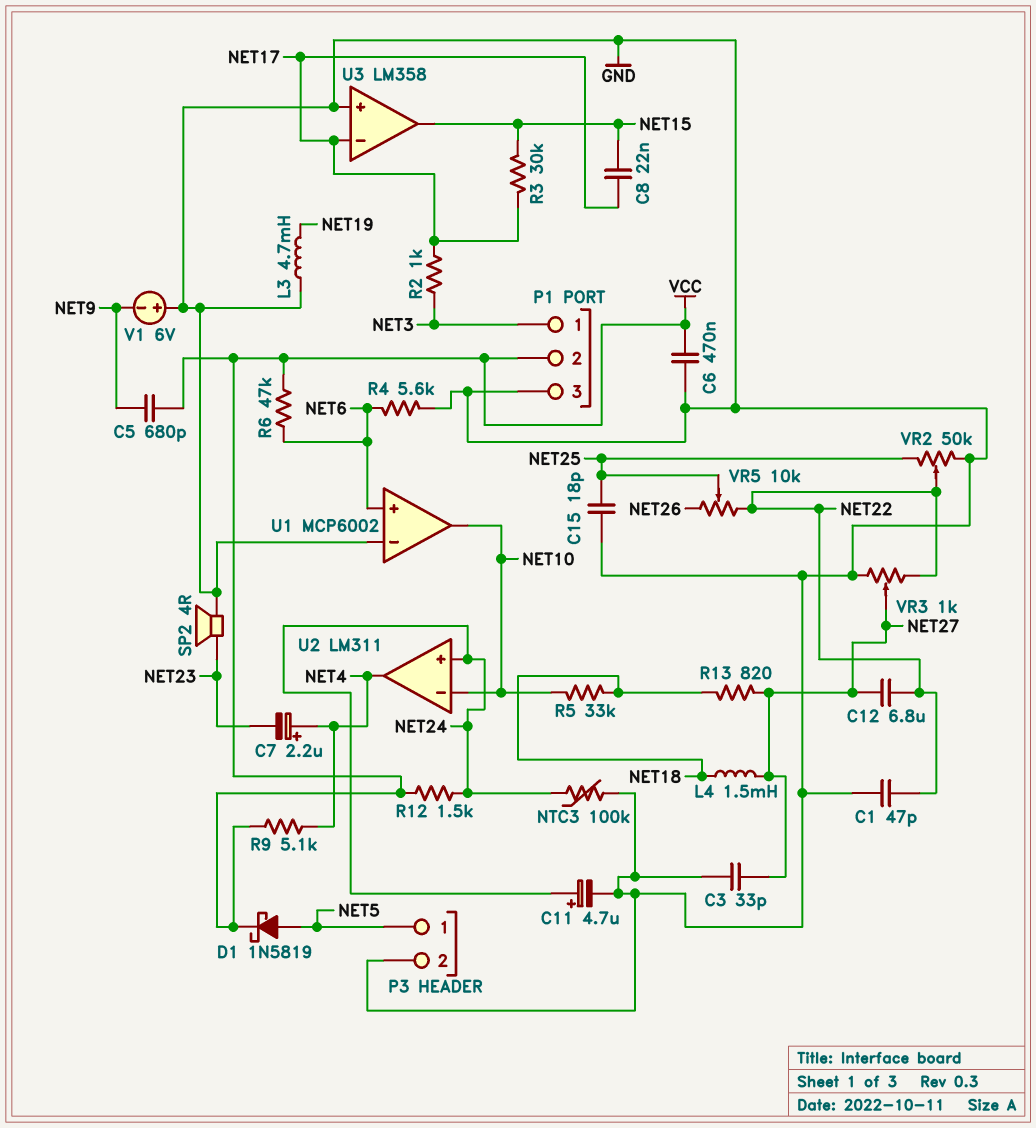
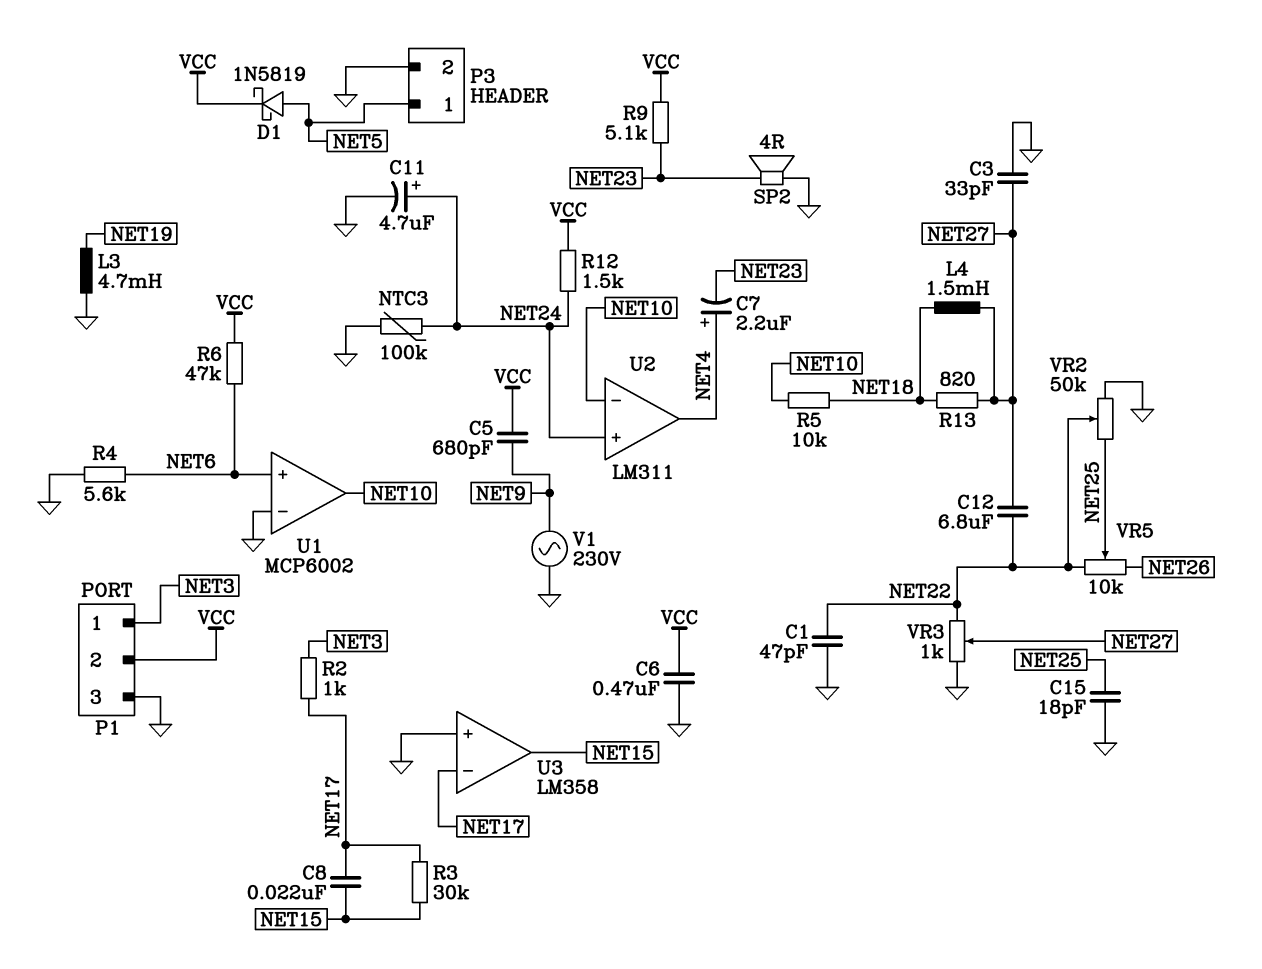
R5: 33k (NET10, NET18) -> 10k (NET10, NET18)
R9: 5.1k (NET4, VCC) -> 5.1k (NET23, VCC)
V1: 6V (plus GND, minus NET9) -> AC 230V (GND, NET9)

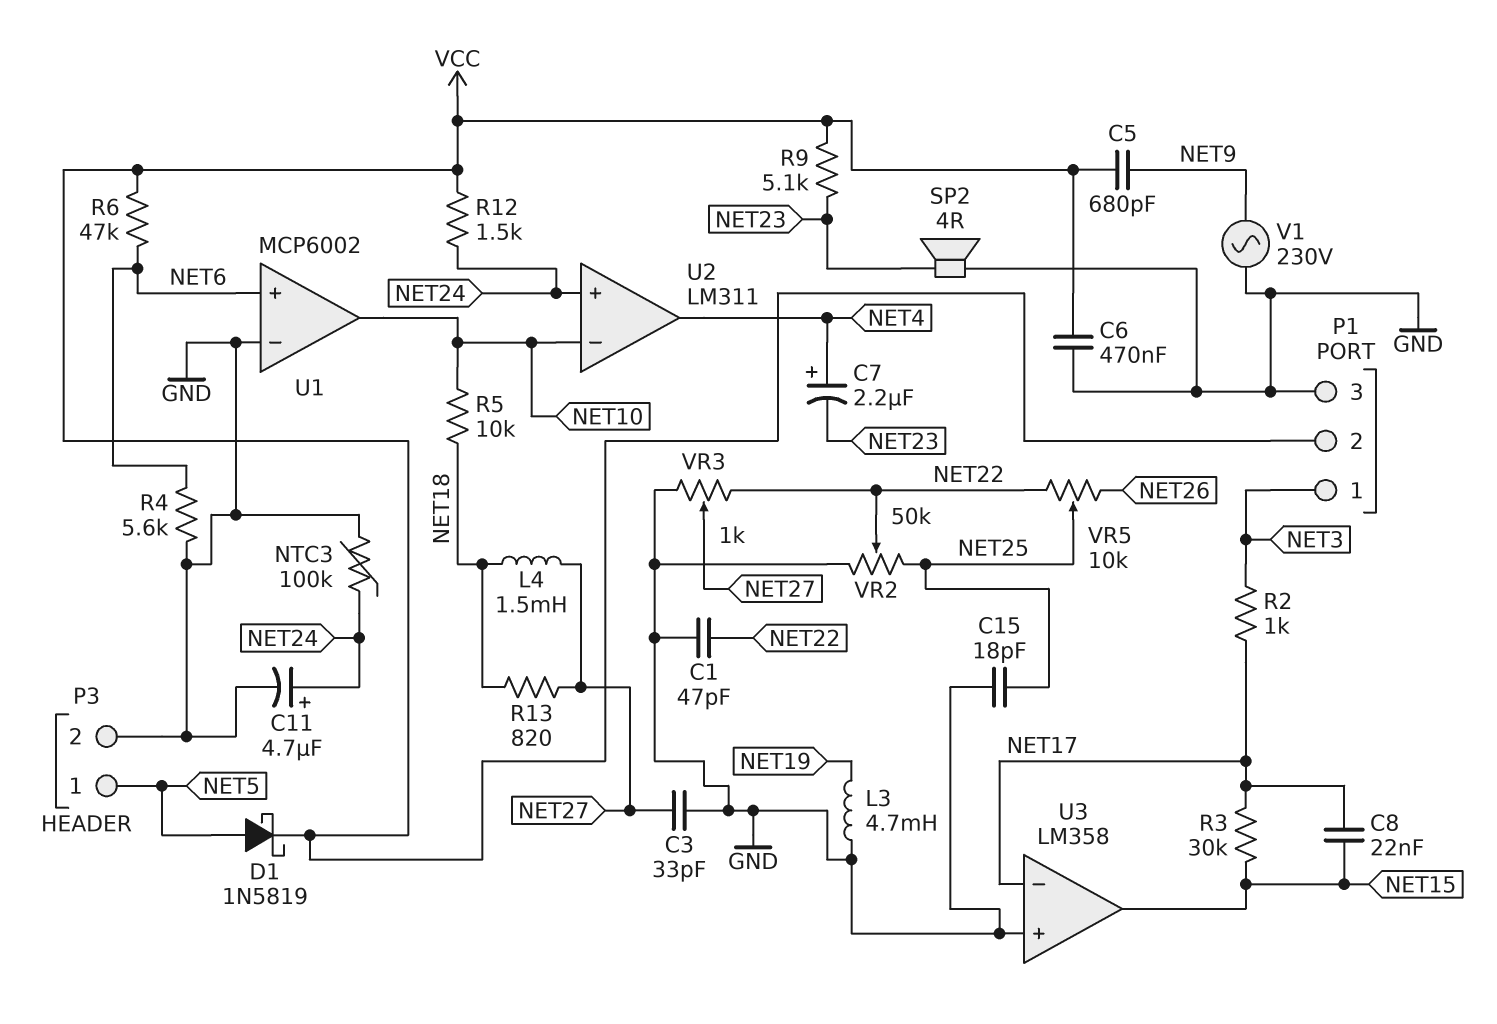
C12: 6.8uF (NET22, NET27) -> none

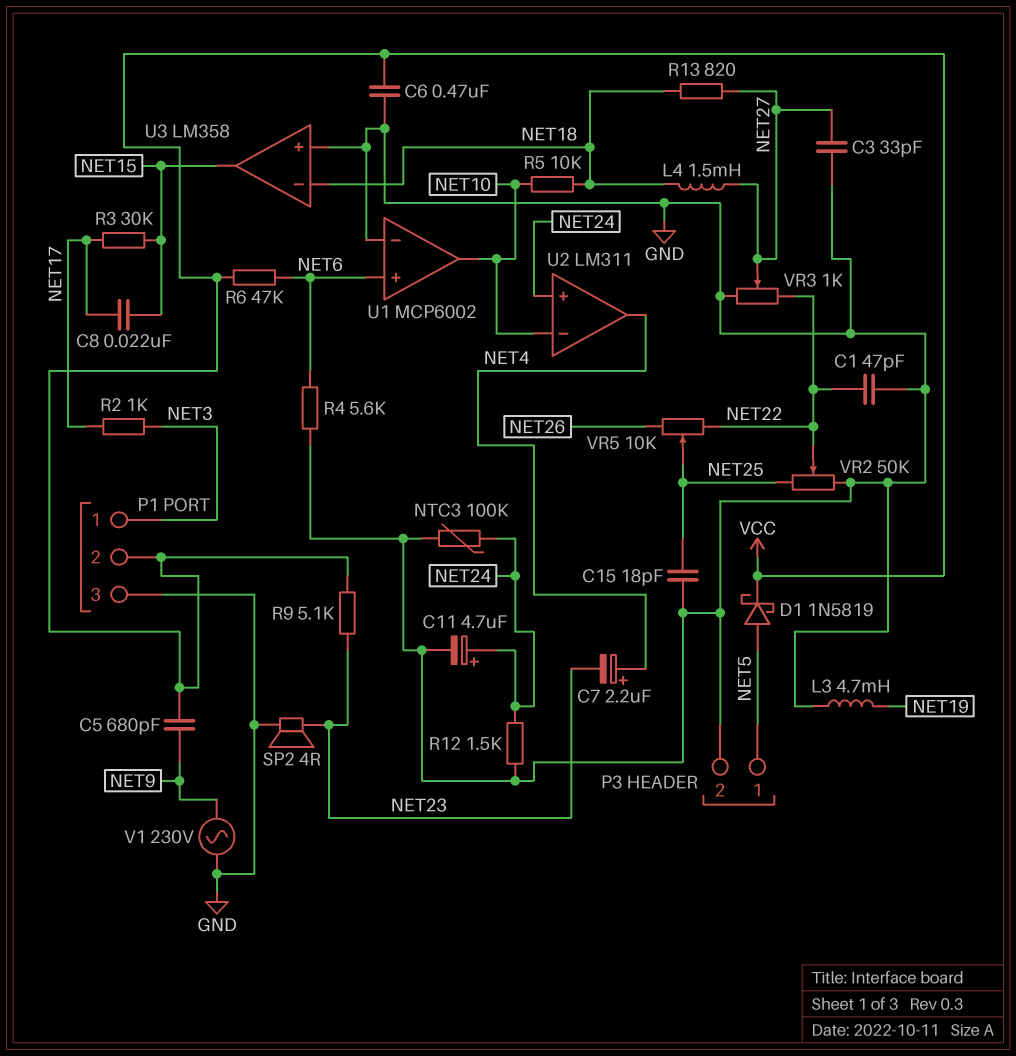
R12: 1.5k (NET24, VCC) -> 1.5k (GND, NET24)
U3 pin in-: NET17 -> NET18

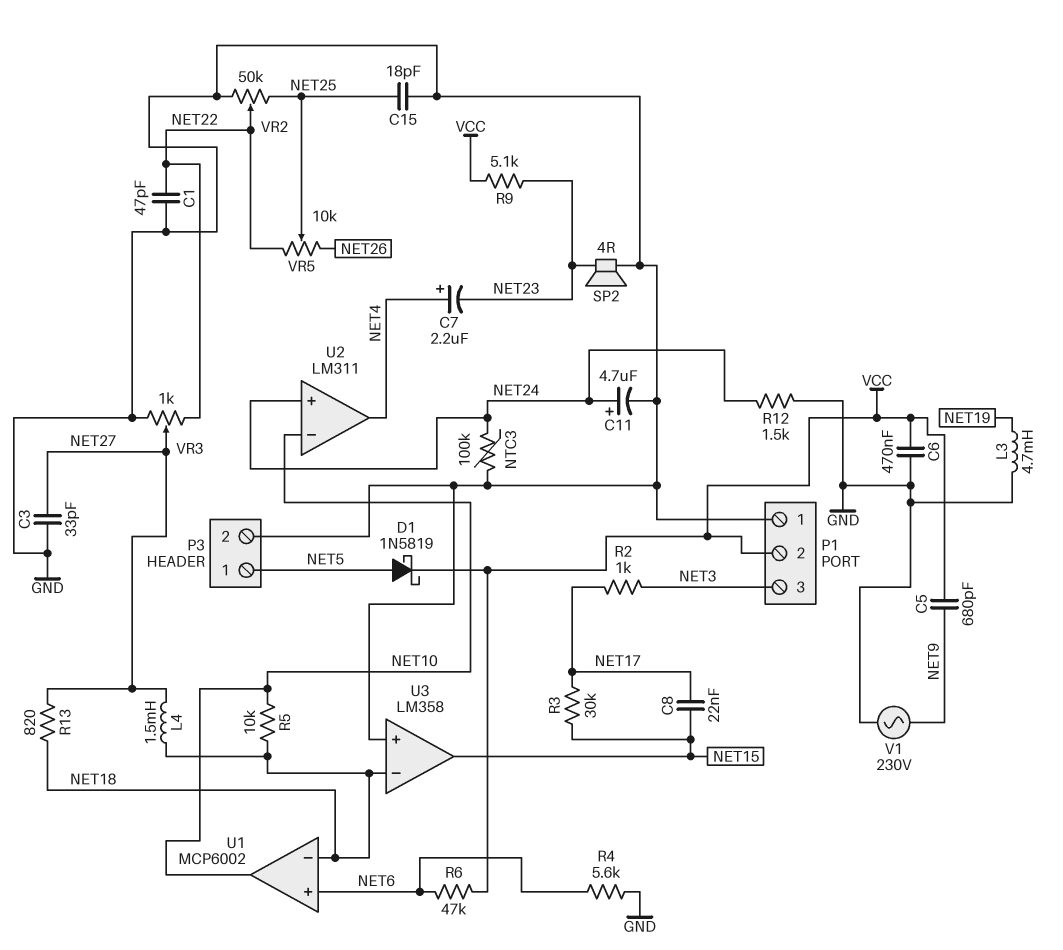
P1 pin 1: NET3 -> GND
P1 pin 3: GND -> NET3
U1 pin in-: GND -> NET18

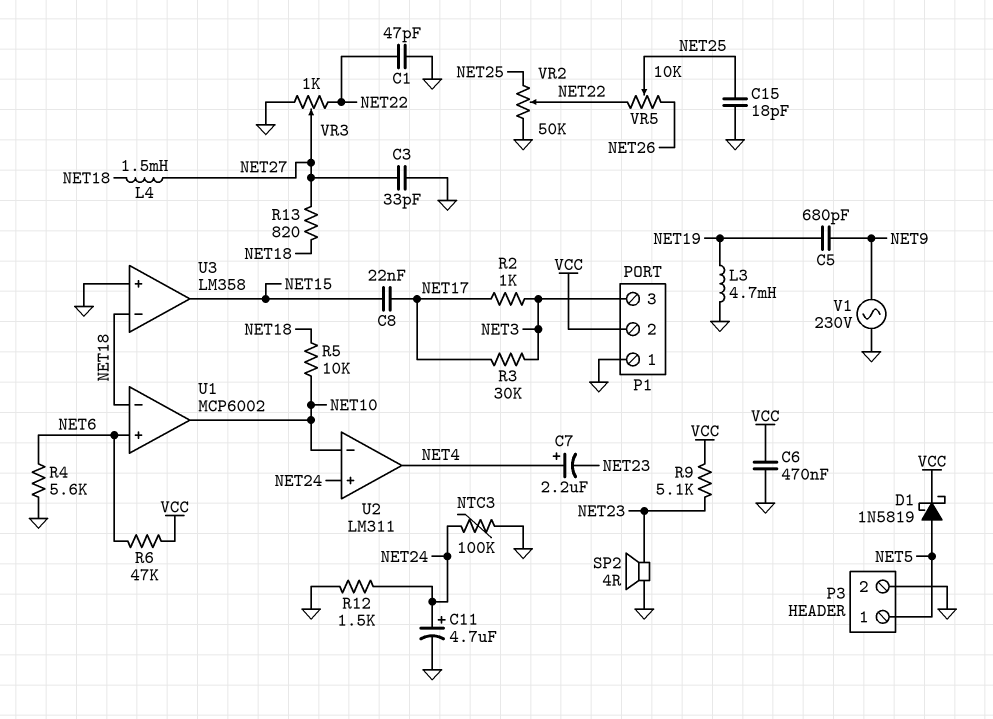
C5: 680pF (NET9, VCC) -> 680pF (NET9, NET19)
R3: 30k (NET15, NET17) -> 30k (NET3, NET17)

